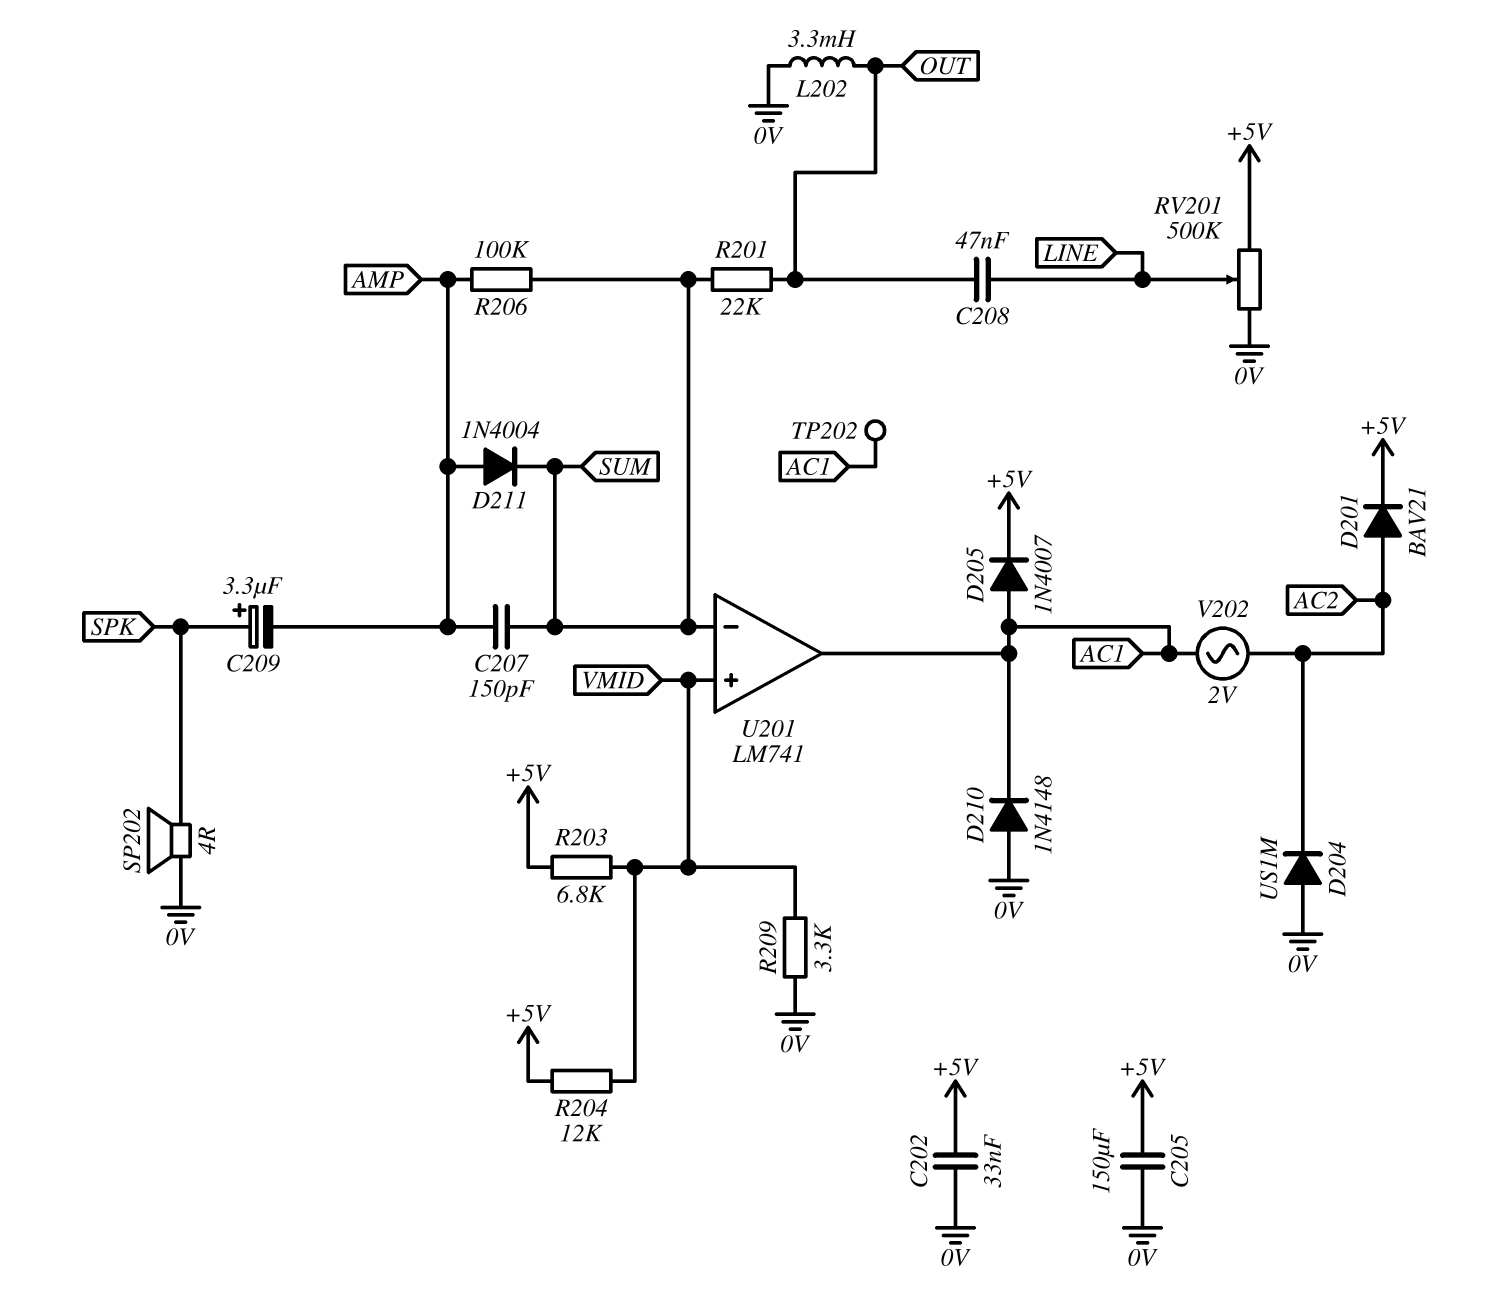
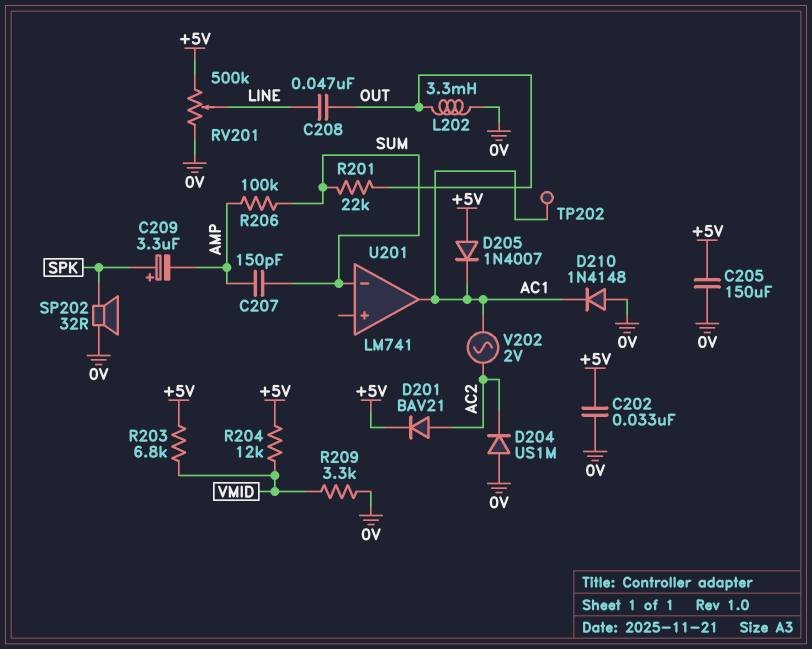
D205: diode 1N4007 (A AC1, K +5V) -> diode 1N4007 (A +5V, K AC1)
D211: diode 1N4004 (A AMP, K SUM) -> none
SP202: speaker 4R (0V, SPK) -> speaker 32R (0V, SPK)
U201 pin in+: VMID -> none

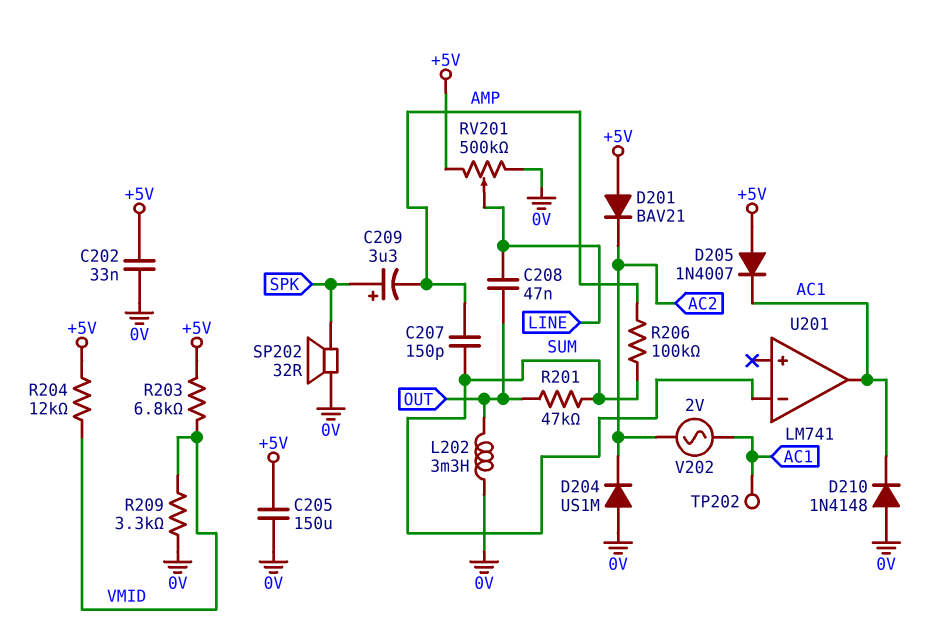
D201: diode BAV21 (A AC2, K +5V) -> diode BAV21 (A +5V, K AC2)
R201: 22k (OUT, SUM) -> 47k (OUT, SUM)

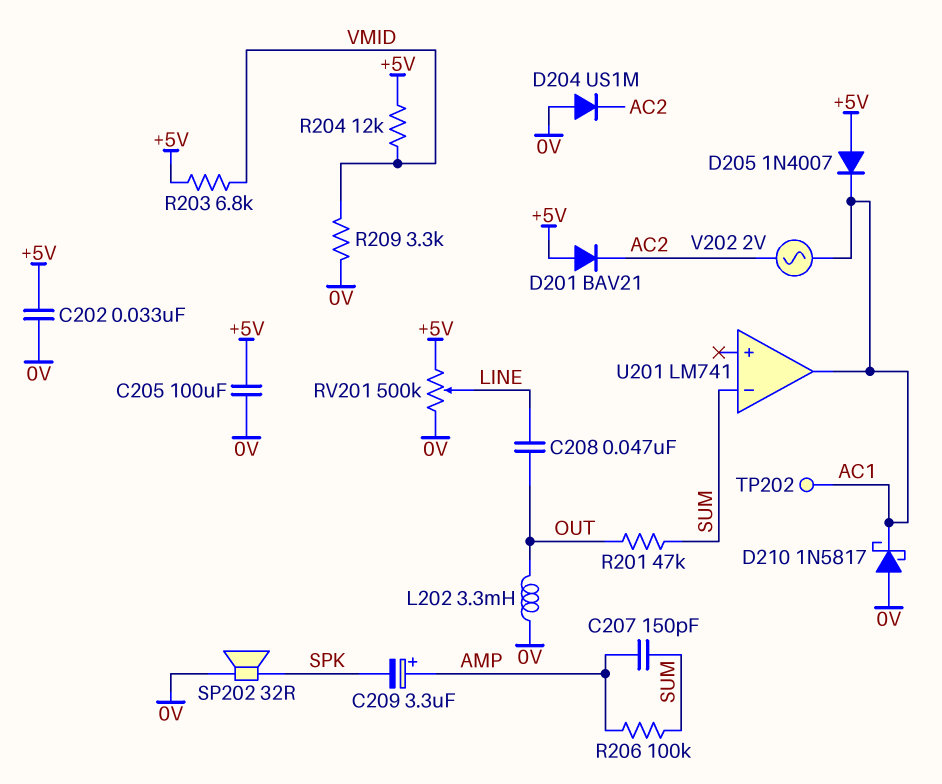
C205: 150uF (+5V, 0V) -> 100uF (+5V, 0V)
C209: 3.3uF (plus SPK, minus AMP) -> 3.3uF (plus AMP, minus SPK)
D210: diode 1N4148 (A 0V, K AC1) -> schottky 1N5817 (A 0V, K AC1)

